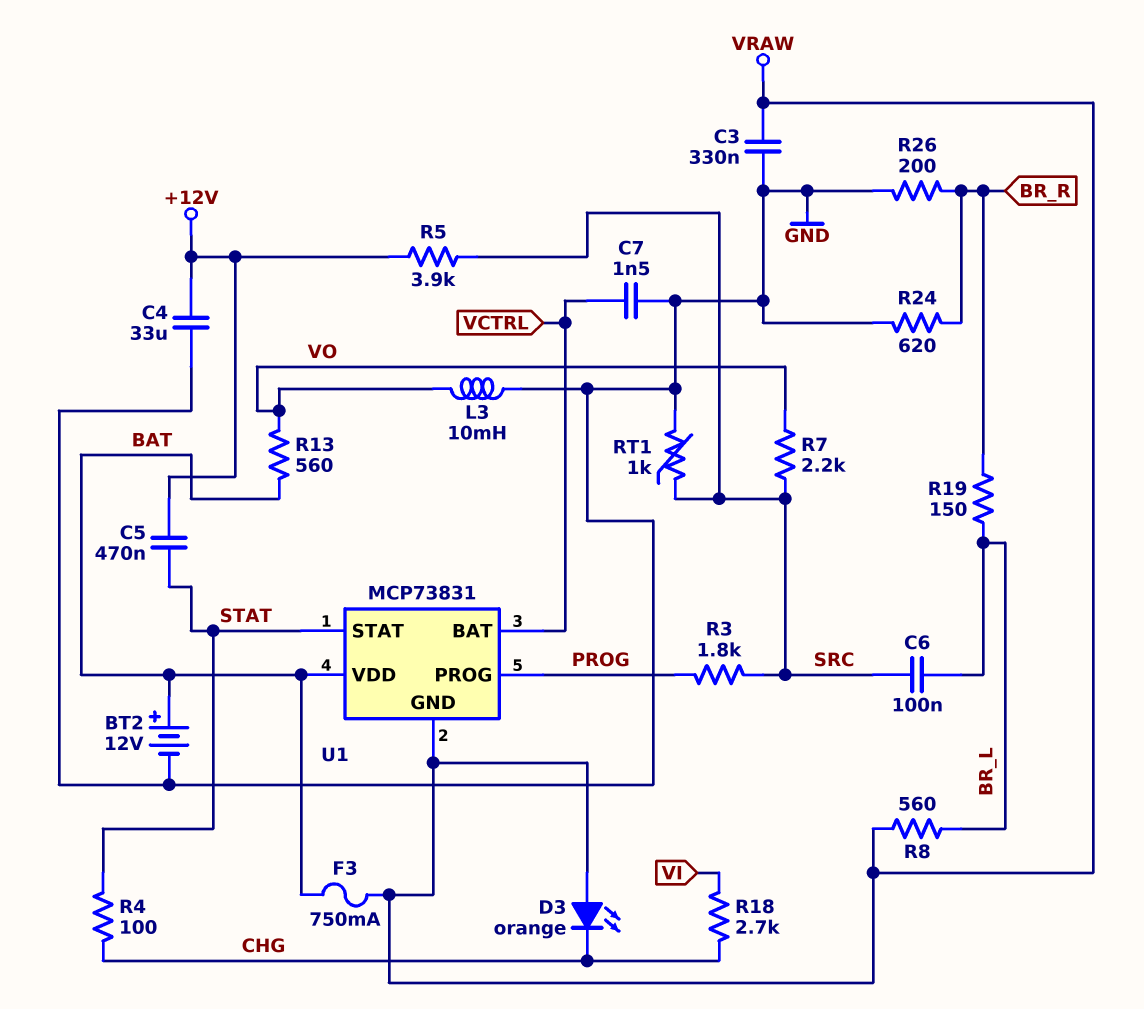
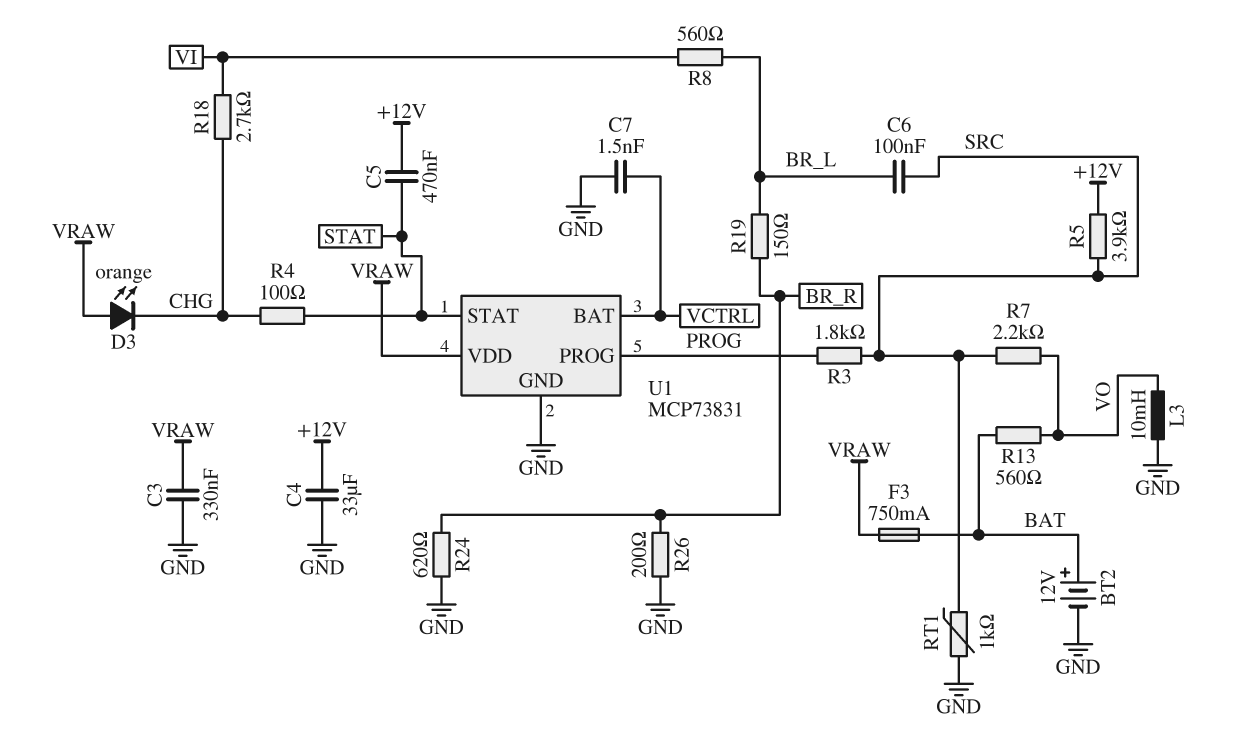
R8: 560 (BR_L, VRAW) -> 560 (BR_L, VI)
U1 pin GND: VRAW -> GND
U1 pin VDD: BAT -> VRAW

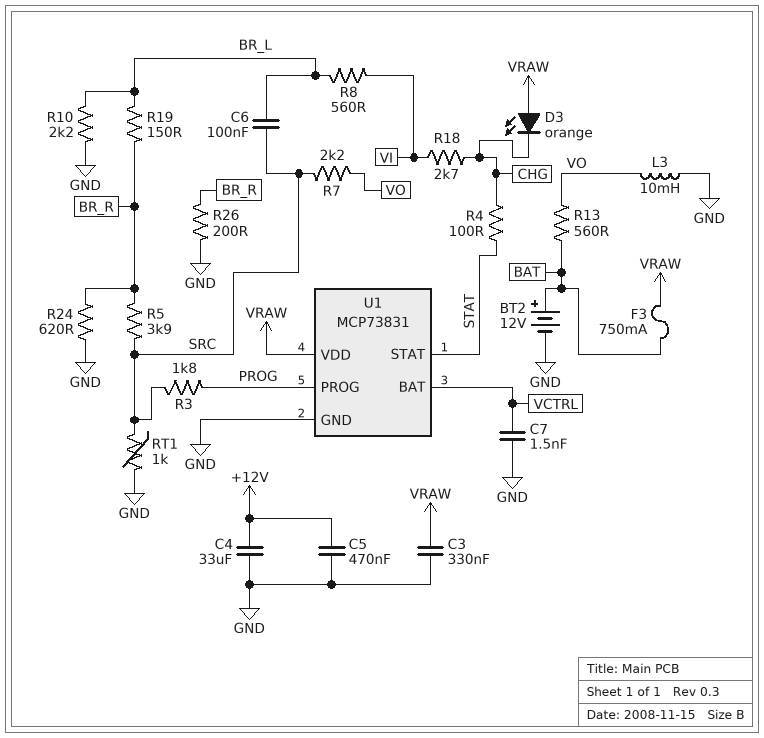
C5: 470nF (+12V, STAT) -> 470nF (+12V, GND)
R5: 3.9k (+12V, SRC) -> 3.9k (BR_R, SRC)
R10: none -> 2.2k (BR_L, GND)

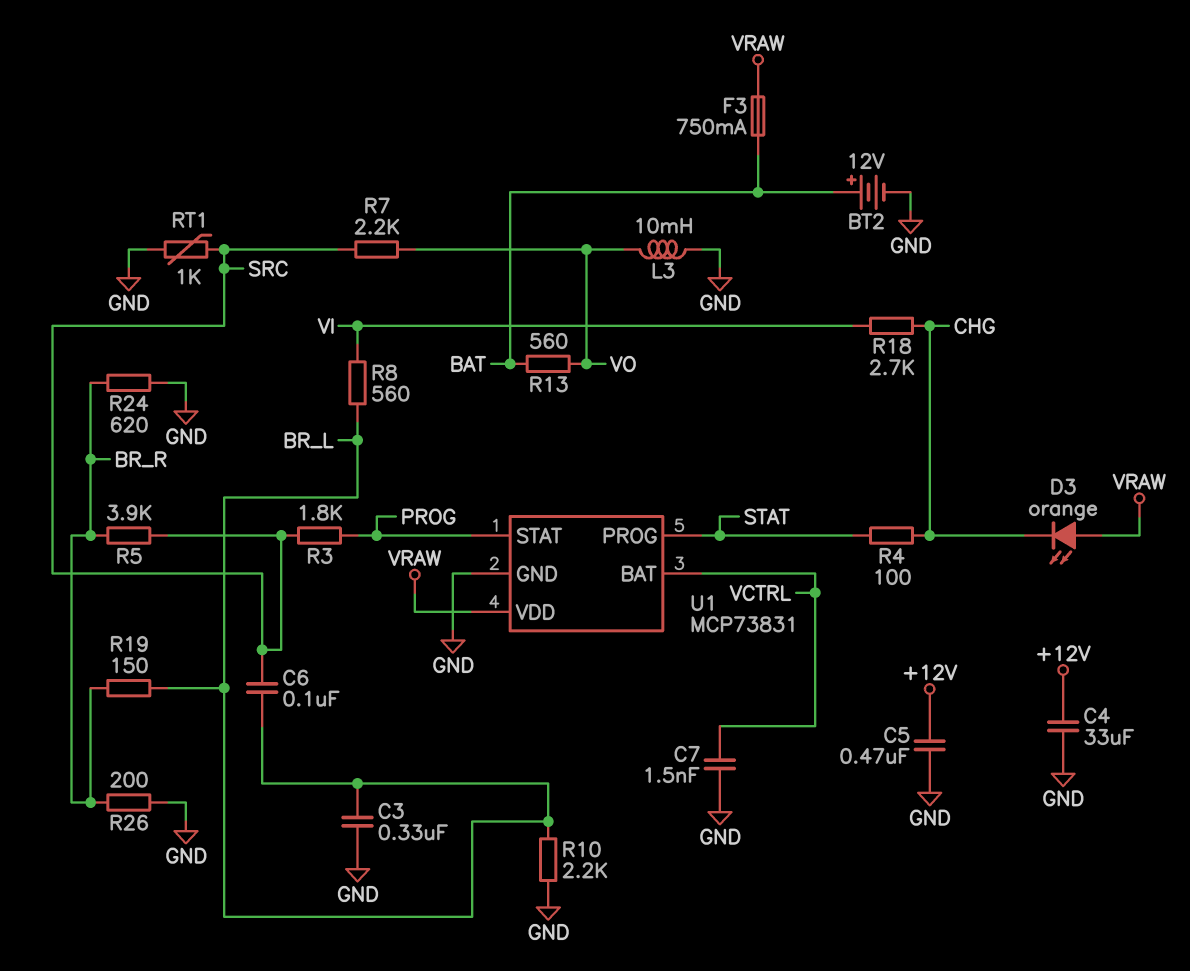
C3: 330nF (GND, VRAW) -> 330nF (BR_L, GND)
U1 pin PROG: PROG -> STAT
U1 pin STAT: STAT -> PROG

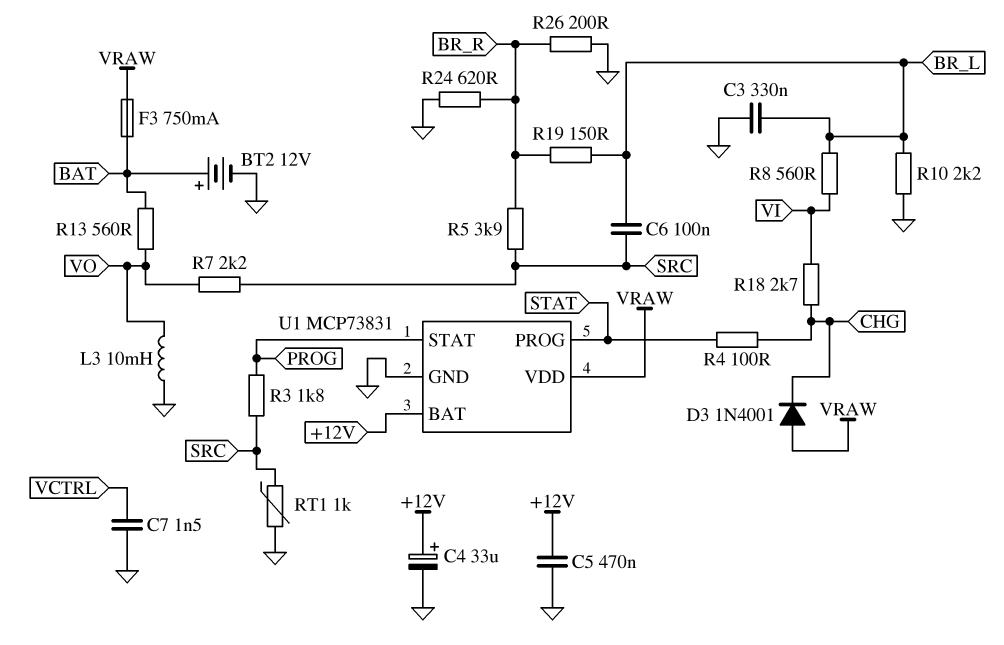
C4: 33uF (+12V, GND) -> 33uF (plus +12V, minus GND)
D3: LED orange (A VRAW, K CHG) -> diode 1N4001 (A VRAW, K CHG)
U1 pin BAT: VCTRL -> +12V

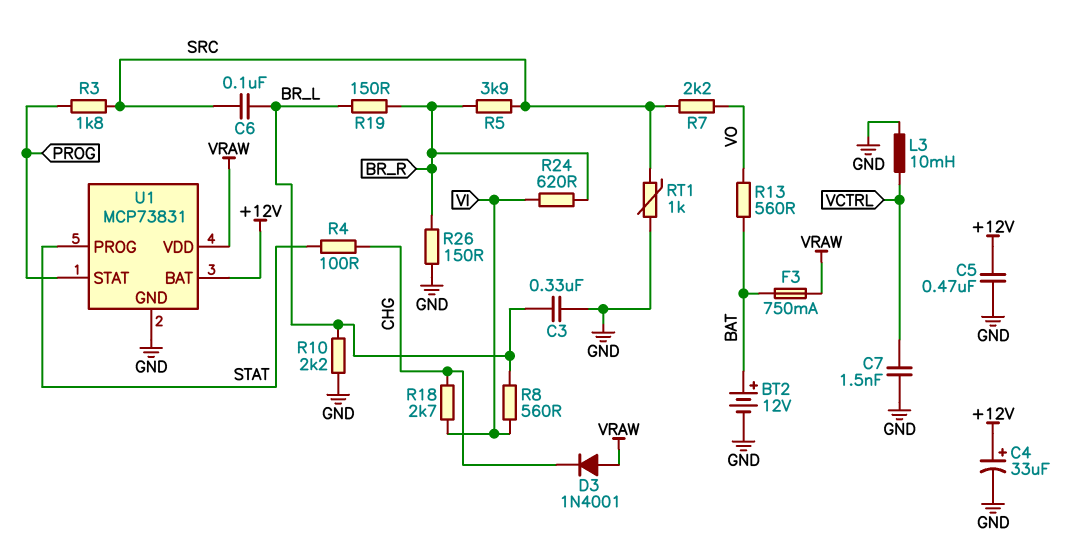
L3: 10mH (GND, VO) -> 10mH (GND, VCTRL)
R24: 620 (BR_R, GND) -> 620 (BR_R, VI)
R26: 200 (BR_R, GND) -> 150 (BR_R, GND)

